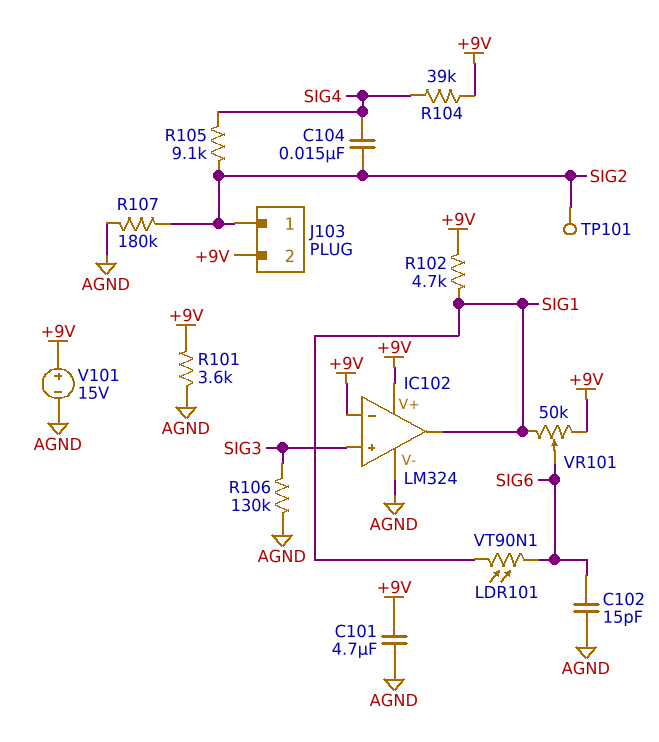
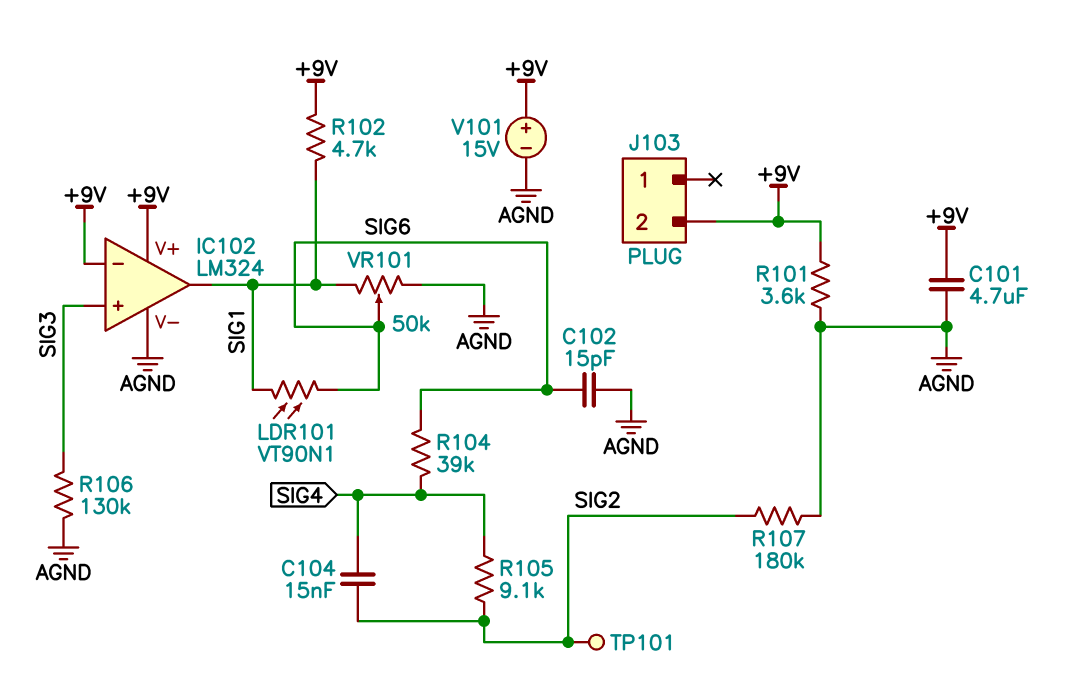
J103 pin 1: SIG2 -> none
R104: 39k (+9V, SIG4) -> 39k (SIG4, SIG6)
VR101: 50k (+9V, SIG1, wiper SIG6) -> 50k (AGND, SIG1, wiper SIG6)

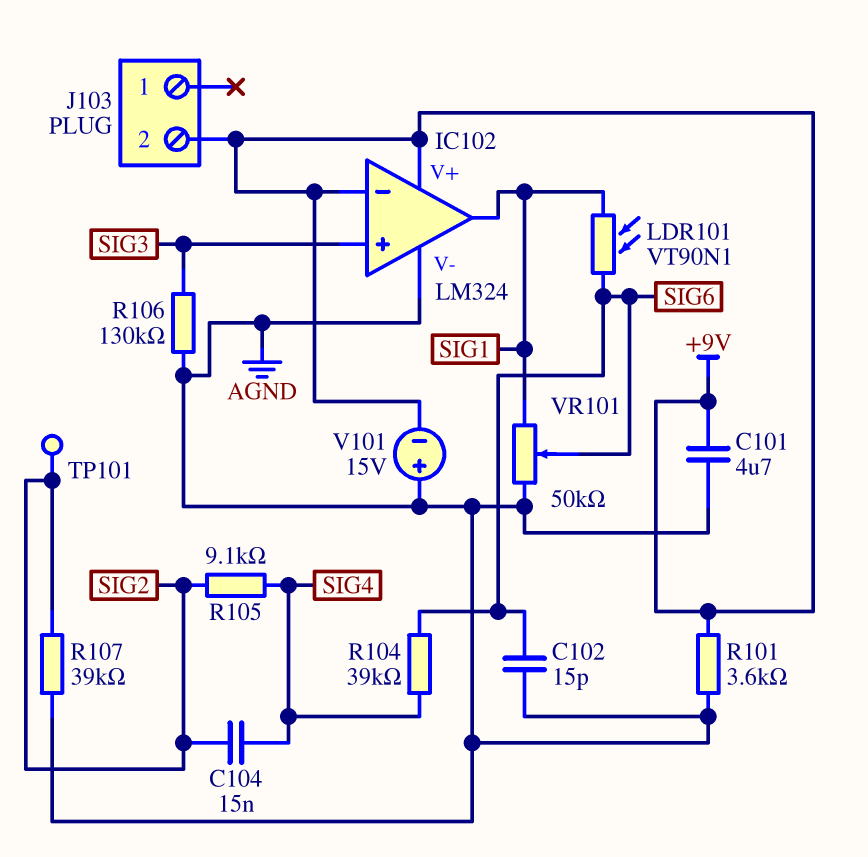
R102: 4.7k (+9V, SIG1) -> none
R107: 180k (AGND, SIG2) -> 39k (AGND, SIG2)
V101: 15V (plus +9V, minus AGND) -> 15V (plus AGND, minus +9V)

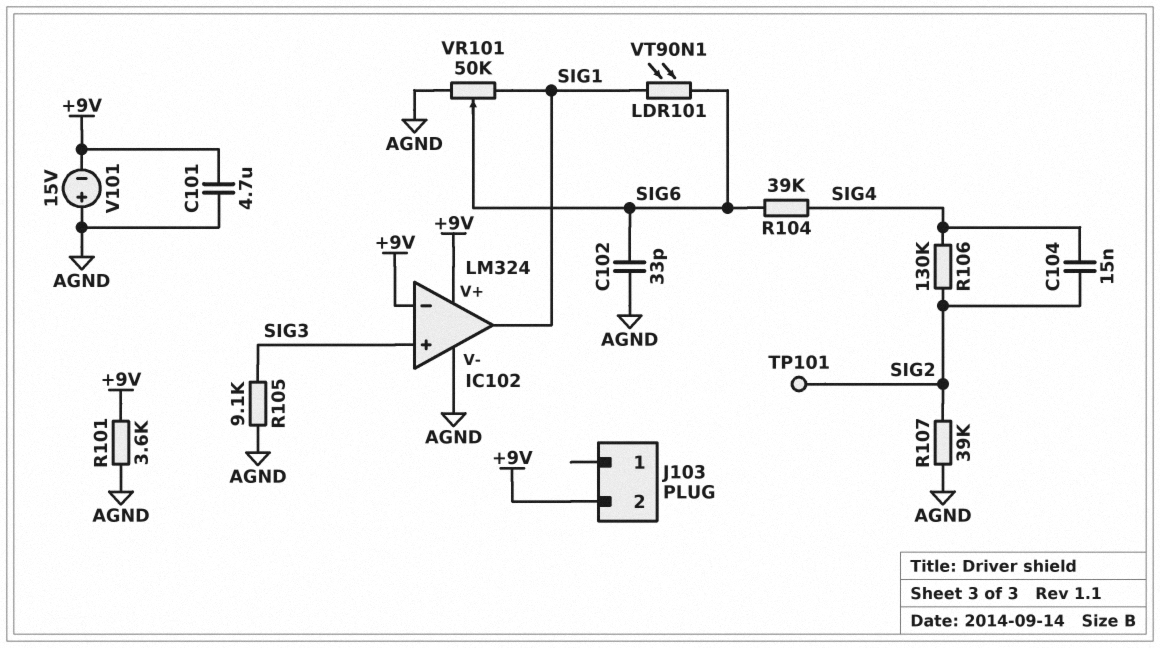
C102: 15pF (AGND, SIG6) -> 33pF (AGND, SIG6)
R105: 9.1k (SIG2, SIG4) -> 9.1k (AGND, SIG3)
R106: 130k (AGND, SIG3) -> 130k (SIG2, SIG4)

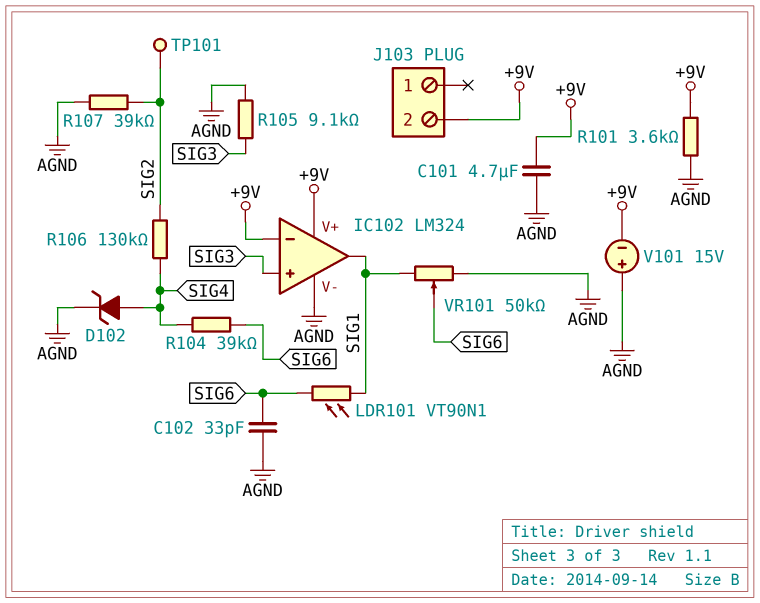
C104: 15nF (SIG2, SIG4) -> none
D102: none -> zener (A SIG4, K AGND)

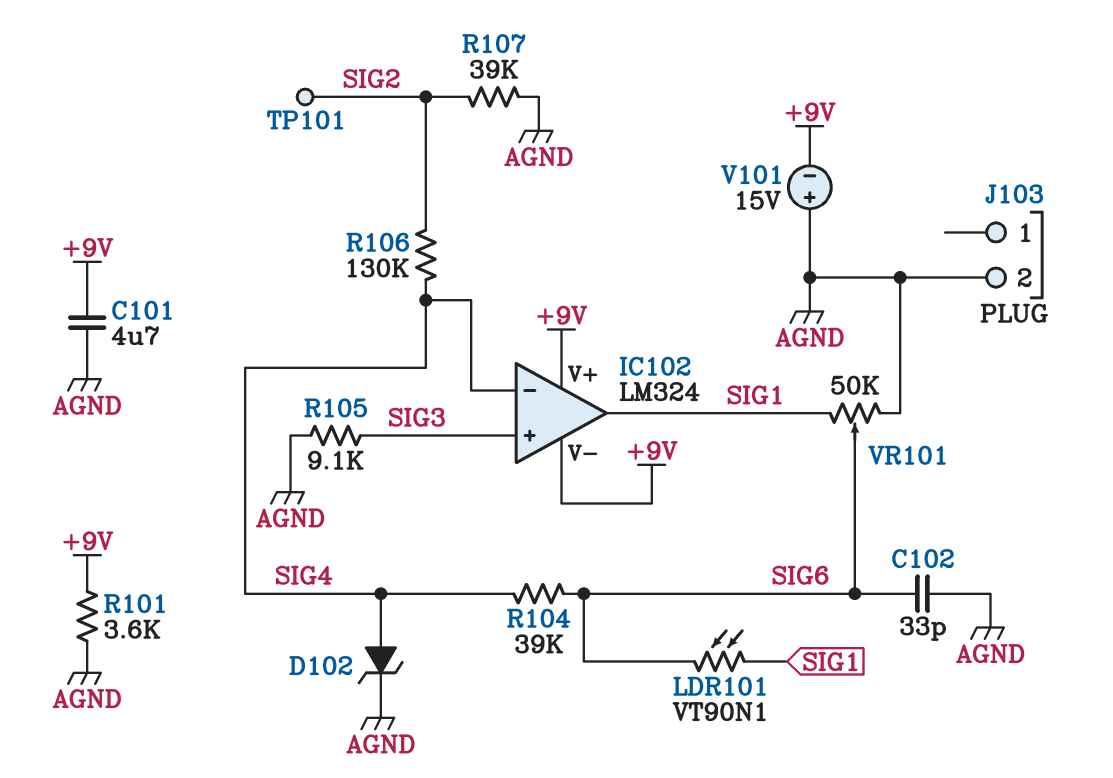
IC102 pin V-: AGND -> +9V
IC102 pin in-: +9V -> SIG4
J103 pin 2: +9V -> AGND

